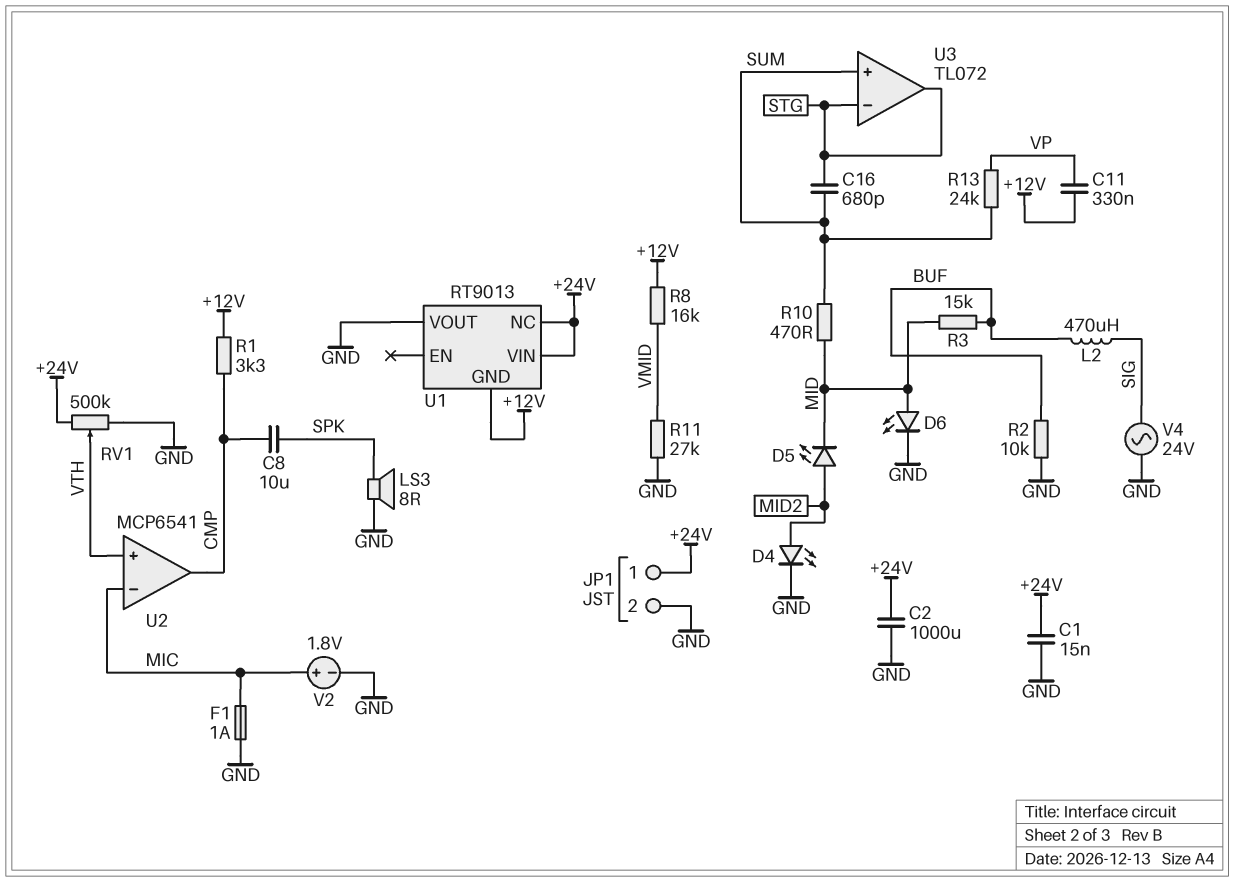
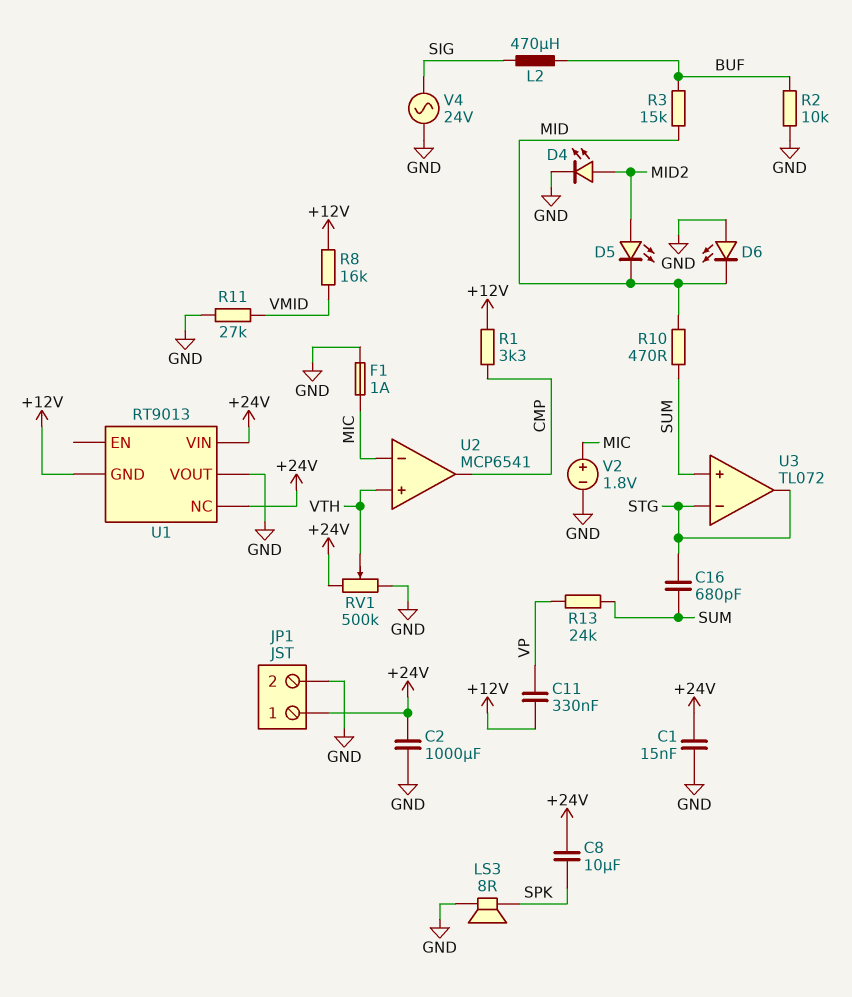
C8: 10uF (CMP, SPK) -> 10uF (+24V, SPK)
D6: LED (A MID, K GND) -> LED (A GND, K MID)

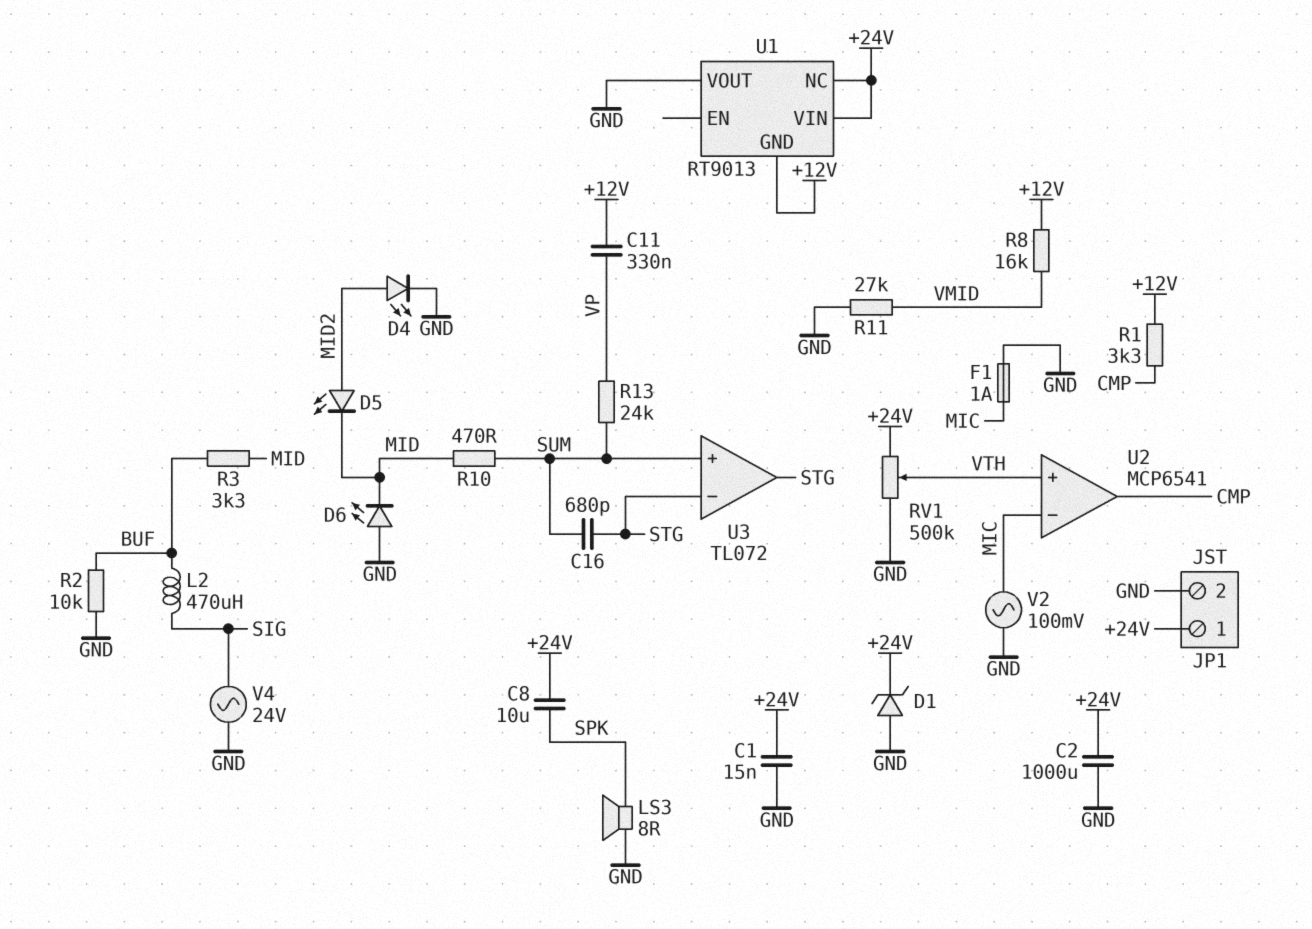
D1: none -> zener (A GND, K +24V)
R3: 15k (BUF, MID) -> 3.3k (BUF, MID)
V2: 1.8V (plus MIC, minus GND) -> AC 100mV (GND, MIC)

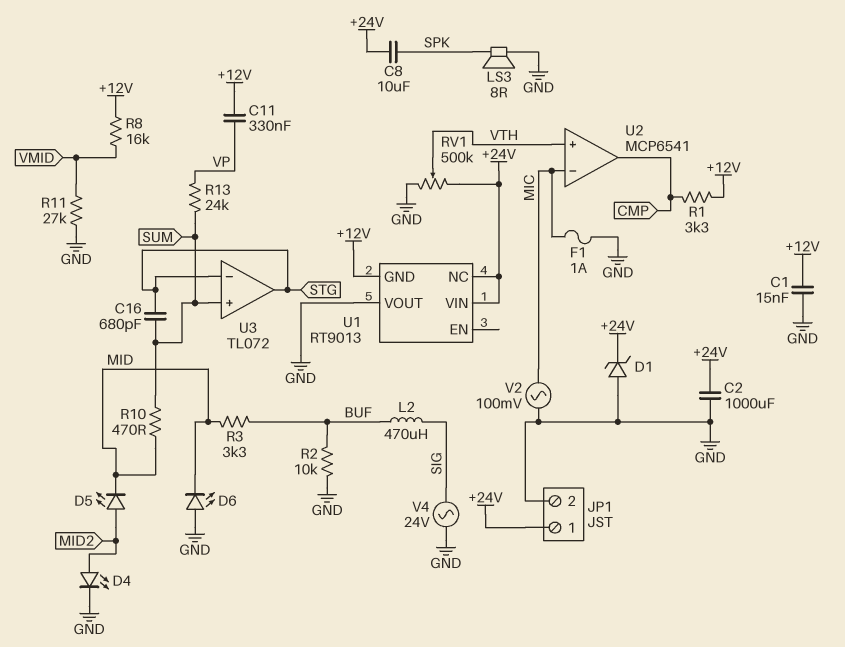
C1: 15nF (+24V, GND) -> 15nF (+12V, GND)

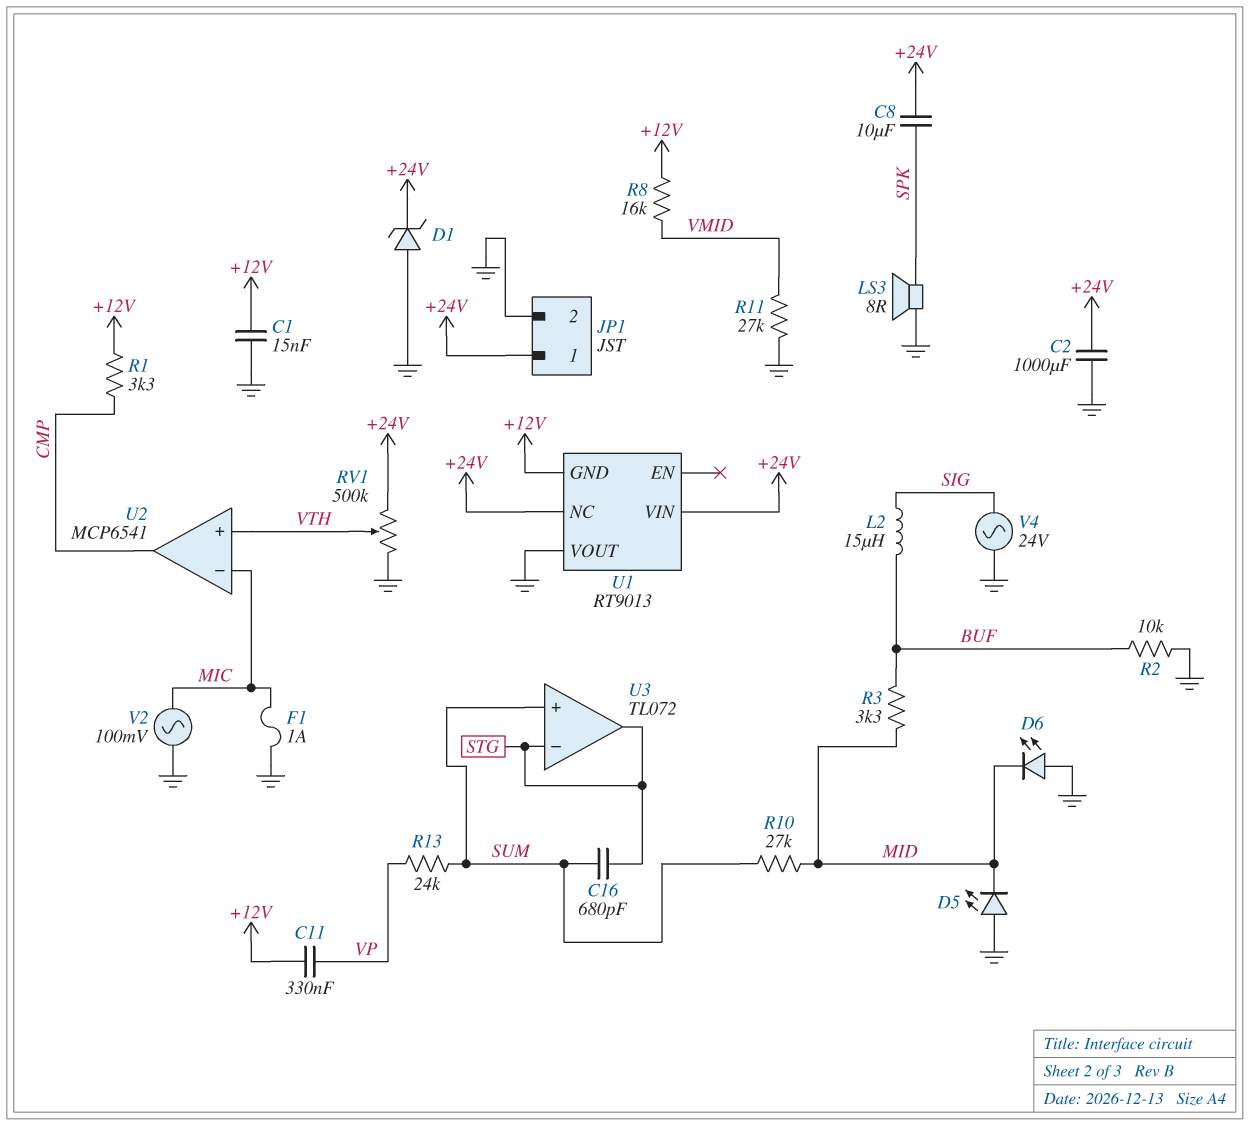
D4: LED (A MID2, K GND) -> none
D5: LED (A MID2, K MID) -> LED (A GND, K MID)
L2: 470uH (BUF, SIG) -> 15uH (BUF, SIG)
R10: 470 (MID, SUM) -> 27k (MID, SUM)

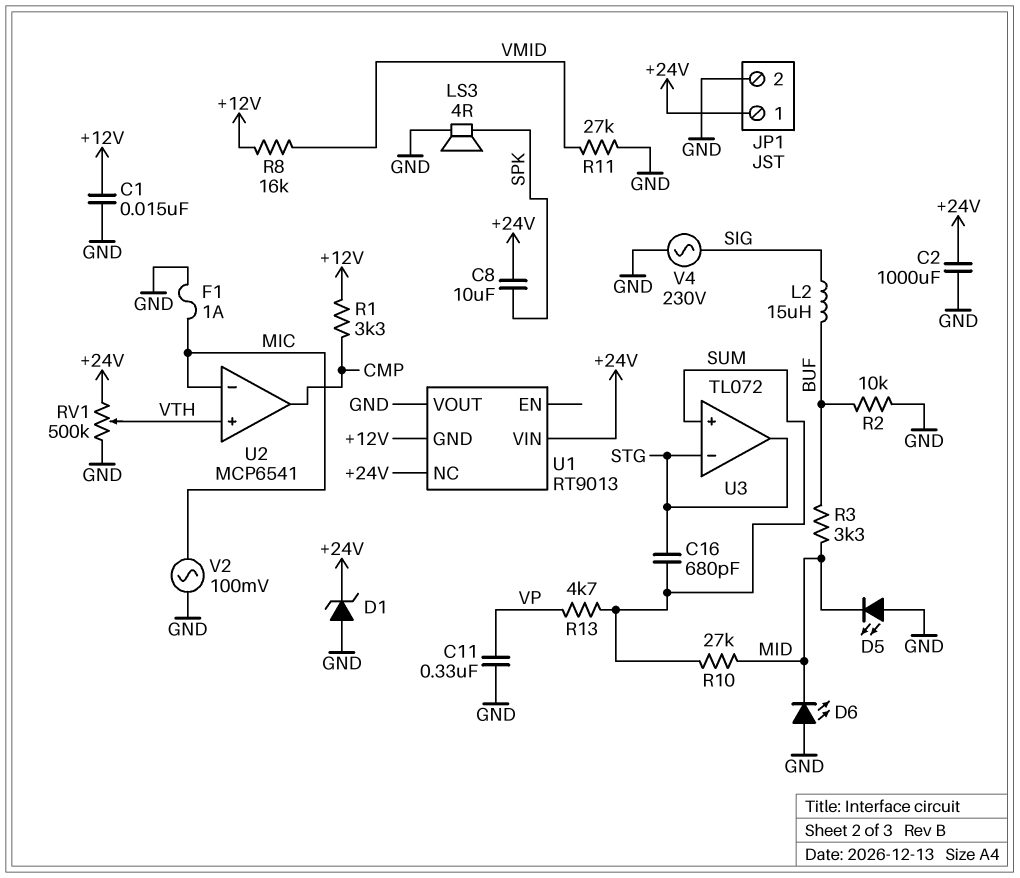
C11: 330nF (+12V, VP) -> 330nF (GND, VP)
LS3: speaker 8R (GND, SPK) -> speaker 4R (GND, SPK)
R13: 24k (SUM, VP) -> 4.7k (SUM, VP)
V4: AC 24V (GND, SIG) -> AC 230V (GND, SIG)

